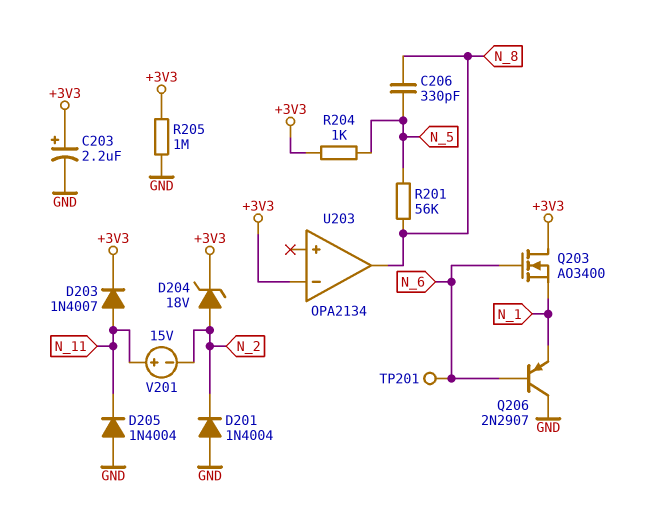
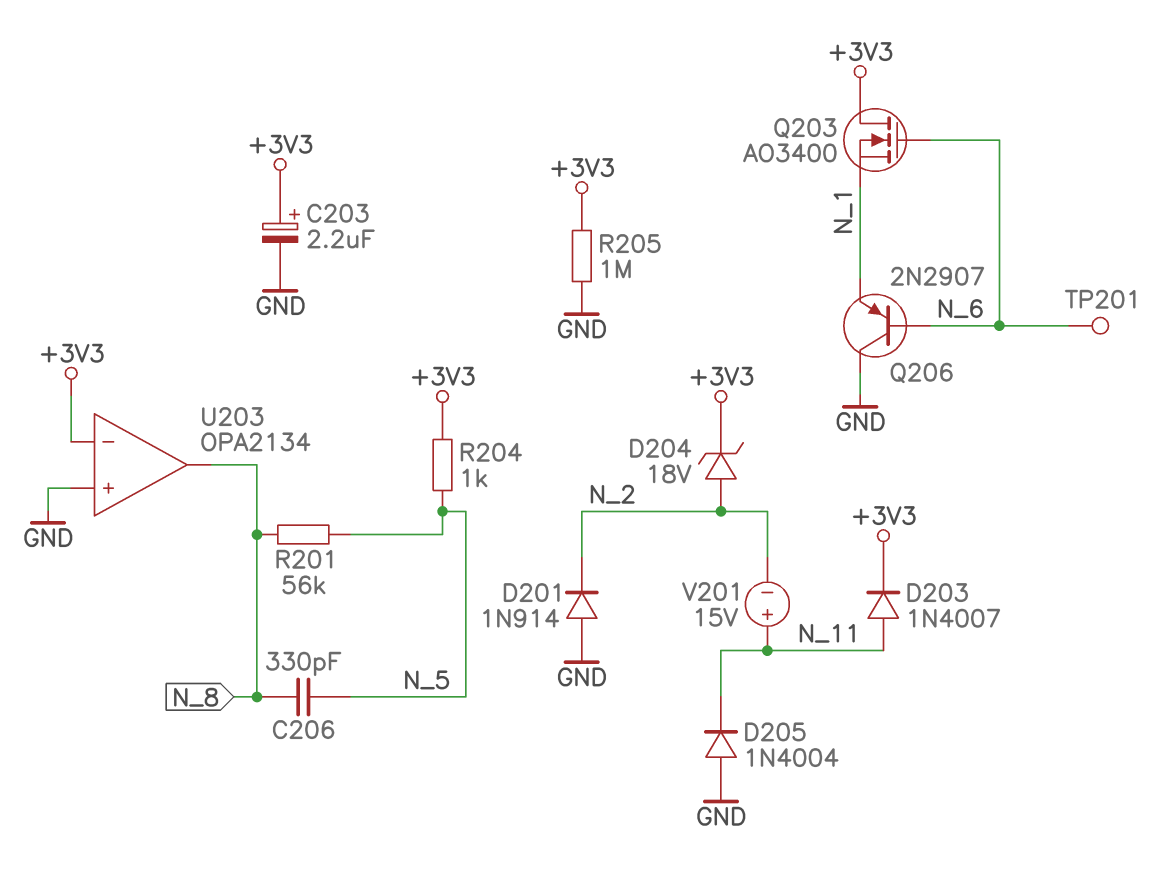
D201: diode 1N4004 (A GND, K N_2) -> diode 1N914 (A GND, K N_2)
U203 pin in+: none -> GND

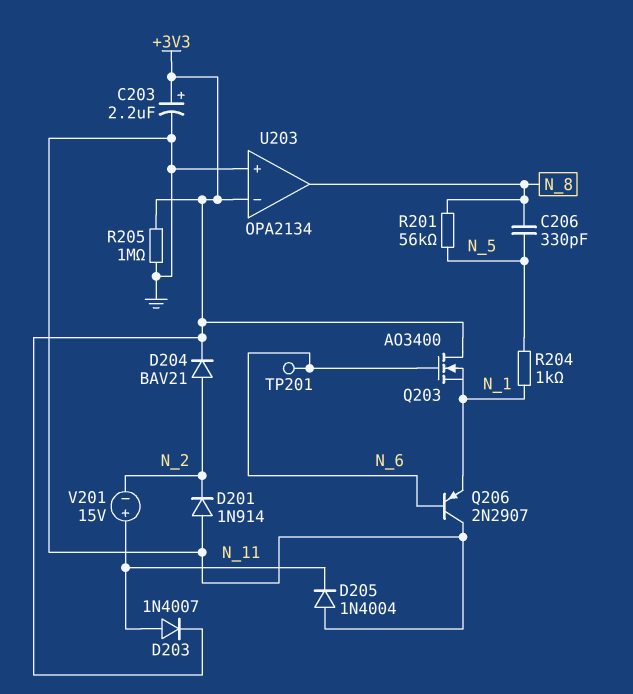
D204: zener 18V (A N_2, K +3V3) -> diode BAV21 (A N_2, K +3V3)
R204: 1k (+3V3, N_5) -> 1k (N_1, N_5)

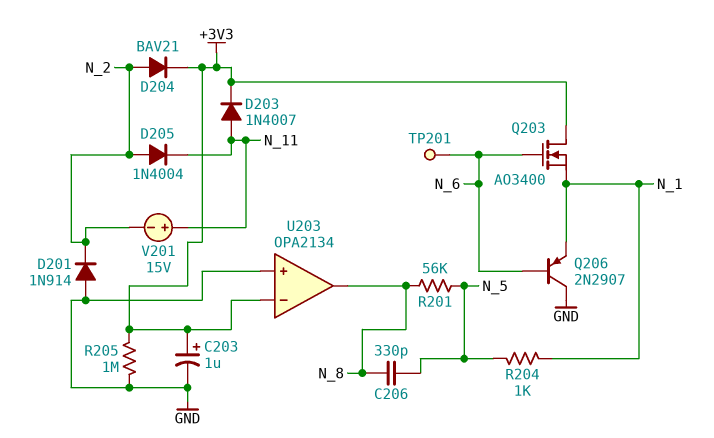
C203: 2.2uF (plus +3V3, minus GND) -> 1uF (plus +3V3, minus GND)
D205: diode 1N4004 (A GND, K N_11) -> diode 1N4004 (A N_2, K N_11)

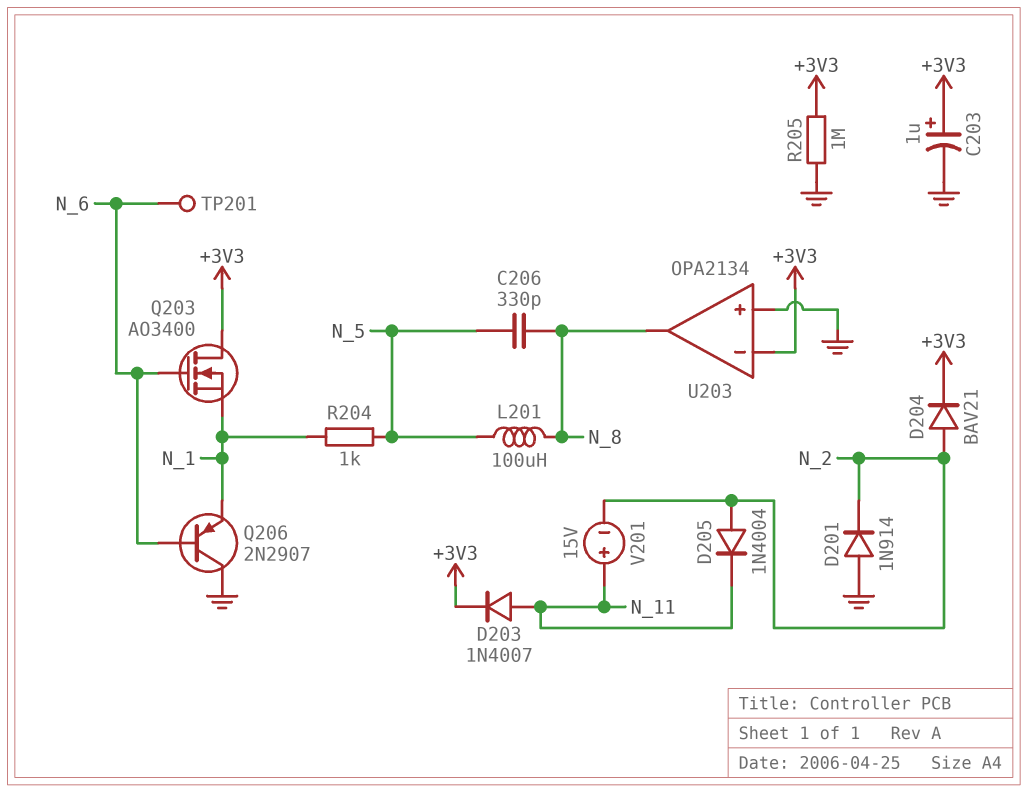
L201: none -> 100uH (N_5, N_8)
R201: 56k (N_5, N_8) -> none

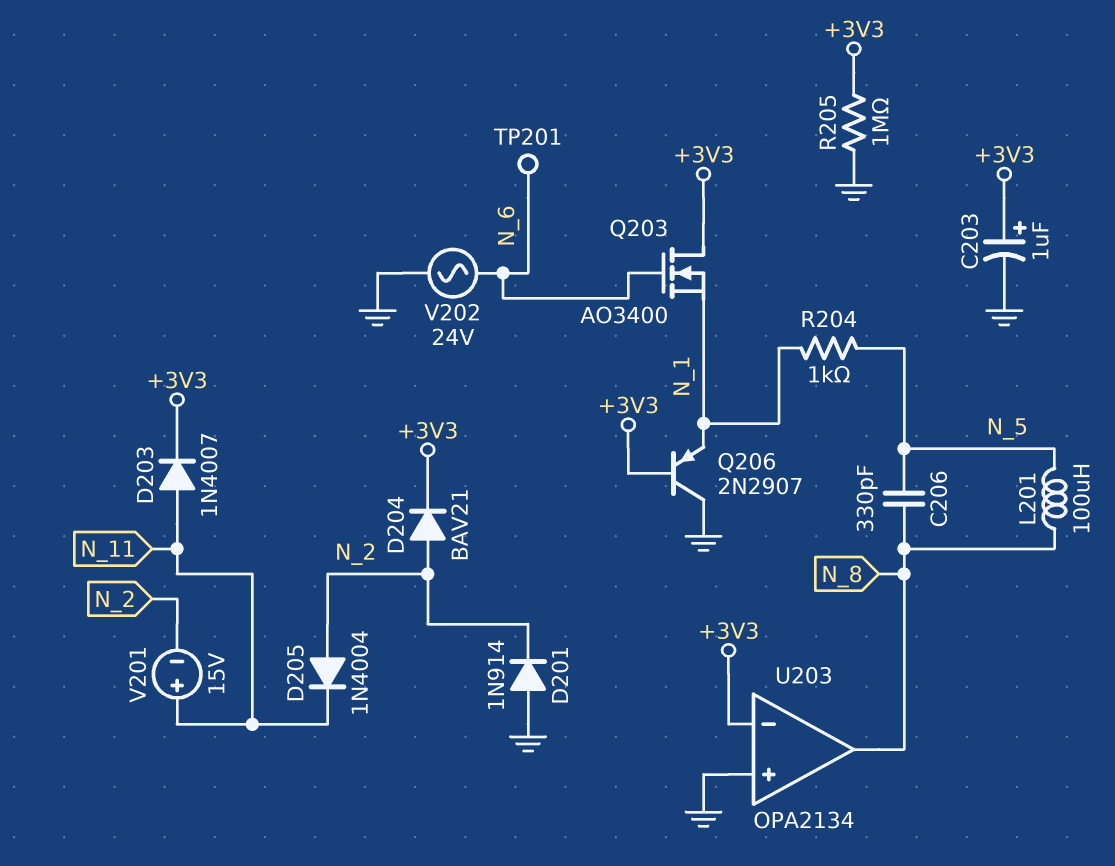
Q206: PNP 2N2907 (B N_6, C GND, E N_1) -> PNP 2N2907 (B +3V3, C GND, E N_1)
V202: none -> AC 24V (GND, N_6)

